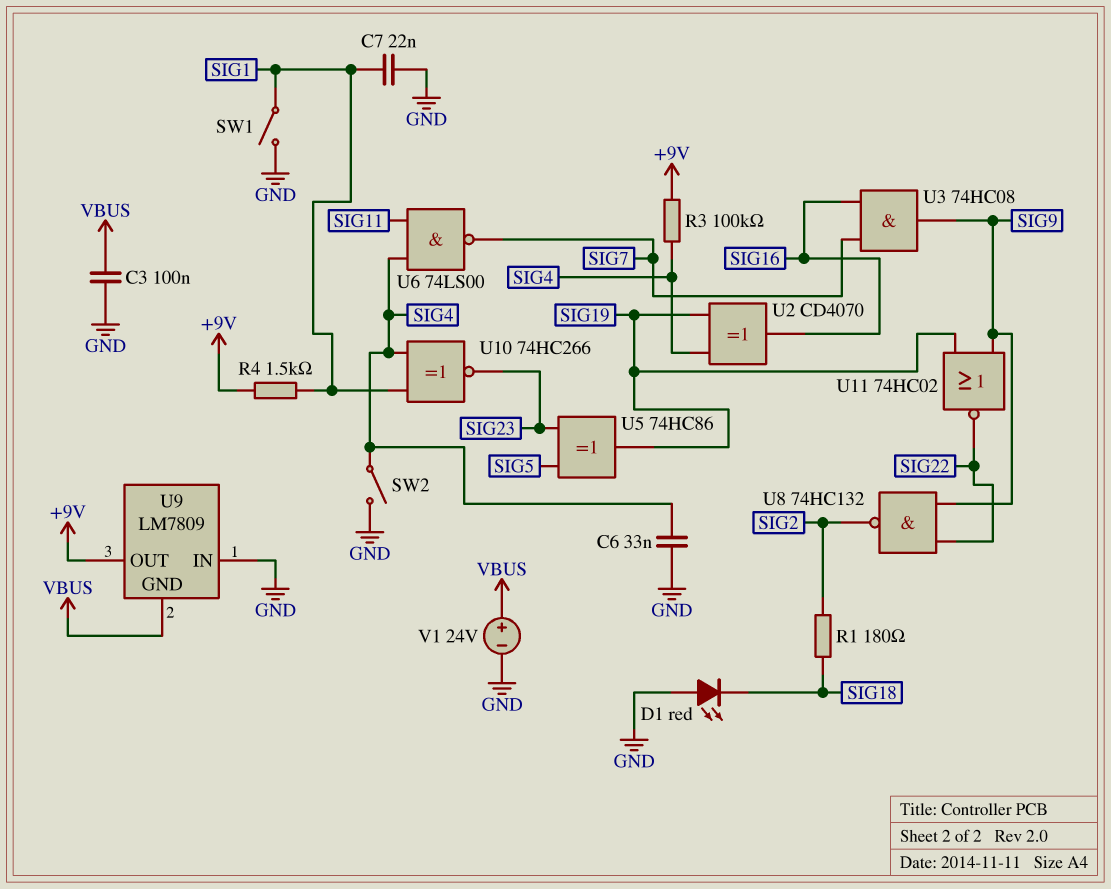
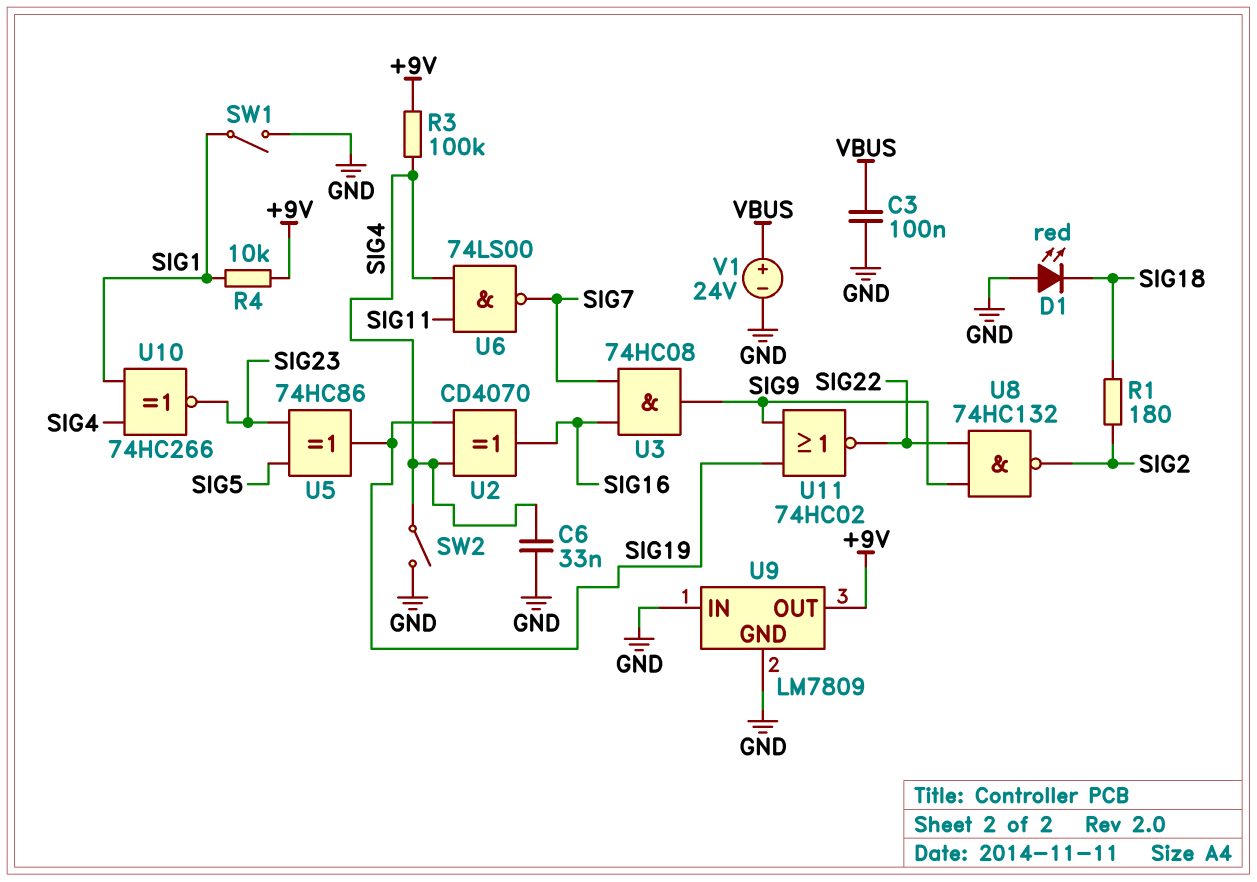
C7: 22nF (GND, SIG1) -> none
R4: 1.5k (+9V, SIG1) -> 10k (+9V, SIG1)
U9 pin GND: VBUS -> GND

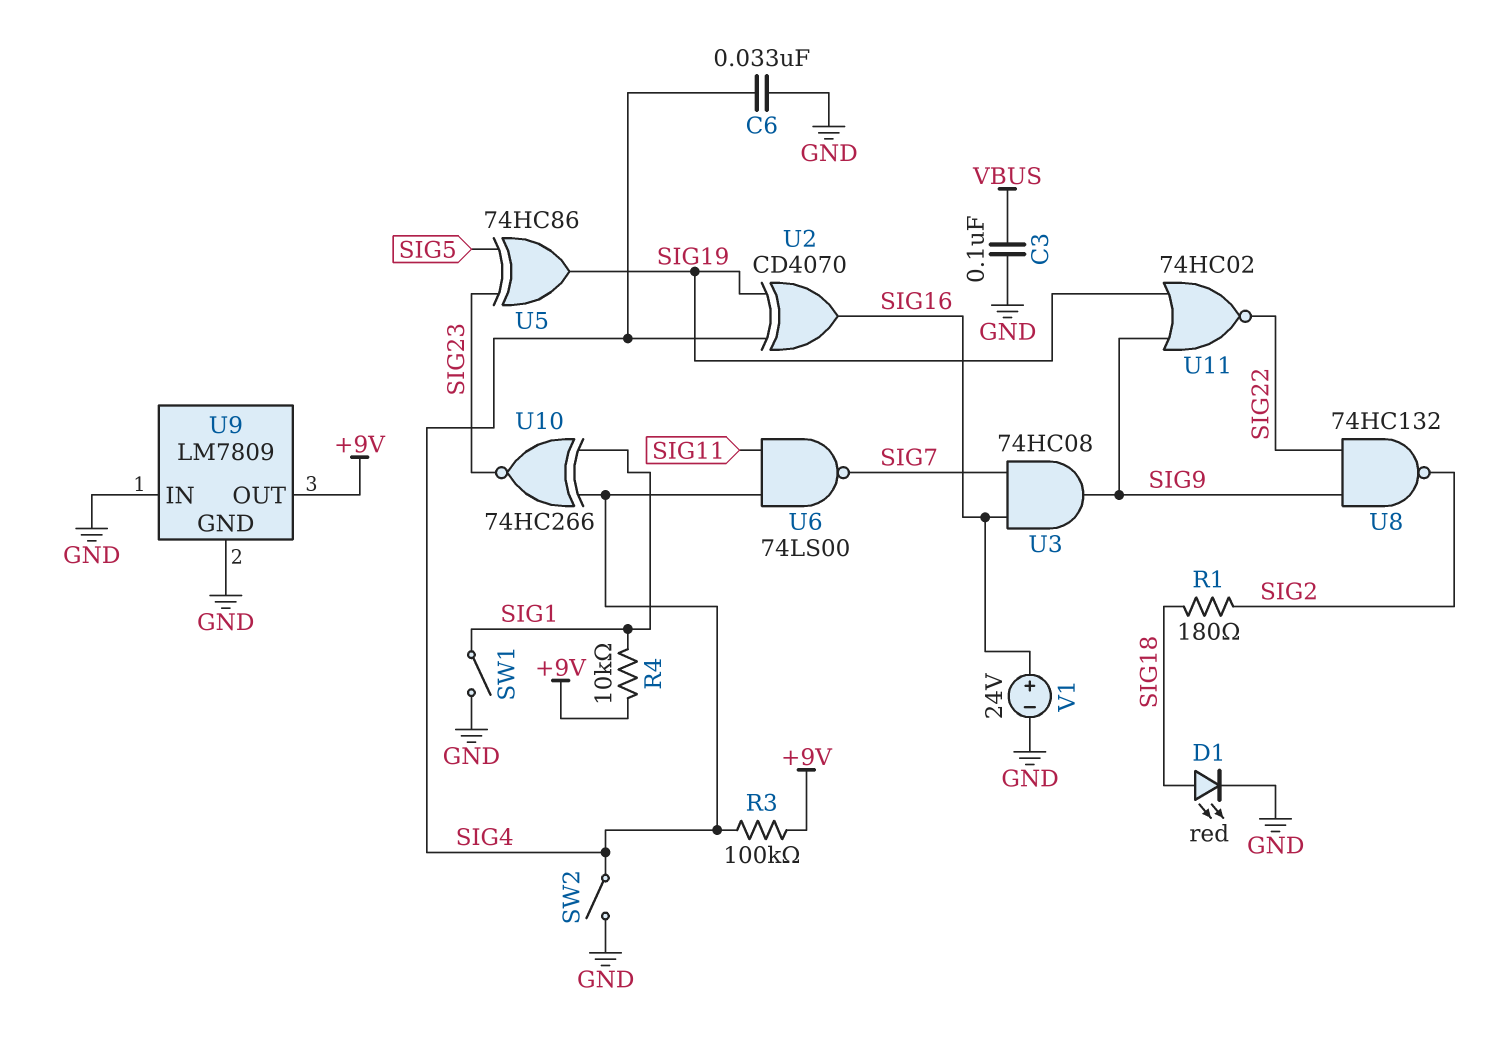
D1: LED red (A GND, K SIG18) -> LED red (A SIG18, K GND)
V1: 24V (plus VBUS, minus GND) -> 24V (plus SIG16, minus GND)

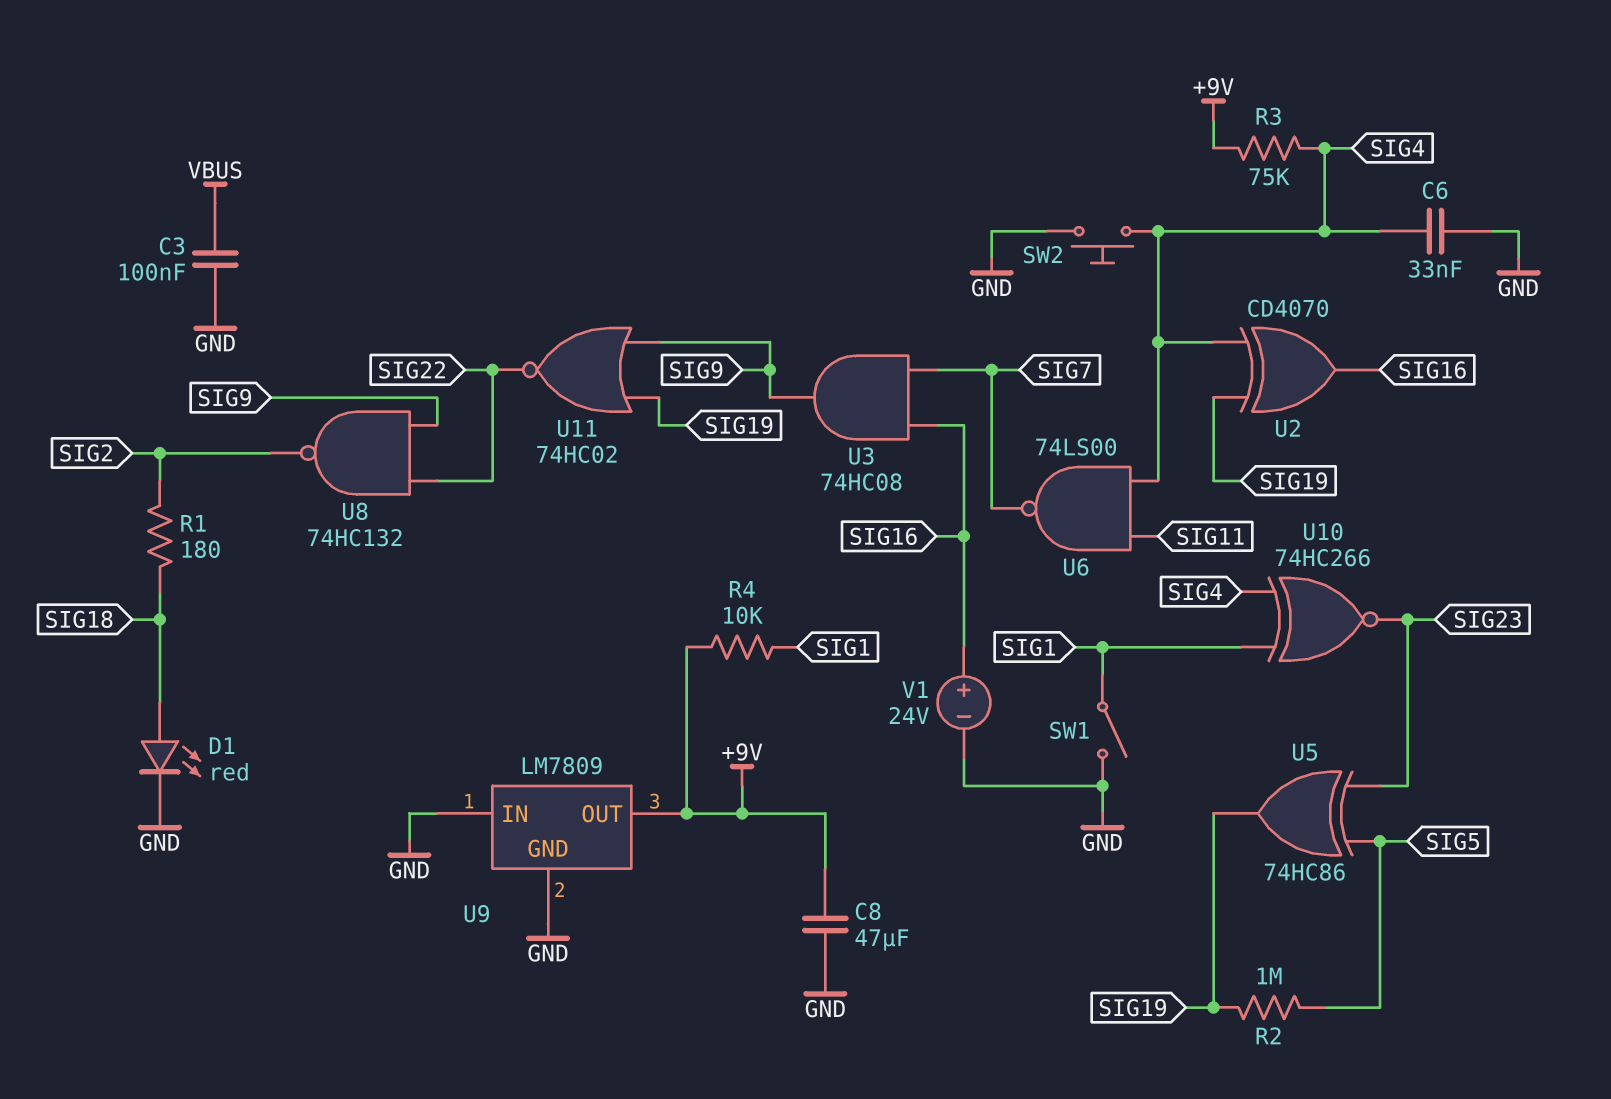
C8: none -> 47uF (+9V, GND)
R2: none -> 1M (SIG5, SIG19)
R3: 100k (+9V, SIG4) -> 75k (+9V, SIG4)
SW2: switch (GND, SIG4) -> button (GND, SIG4)

